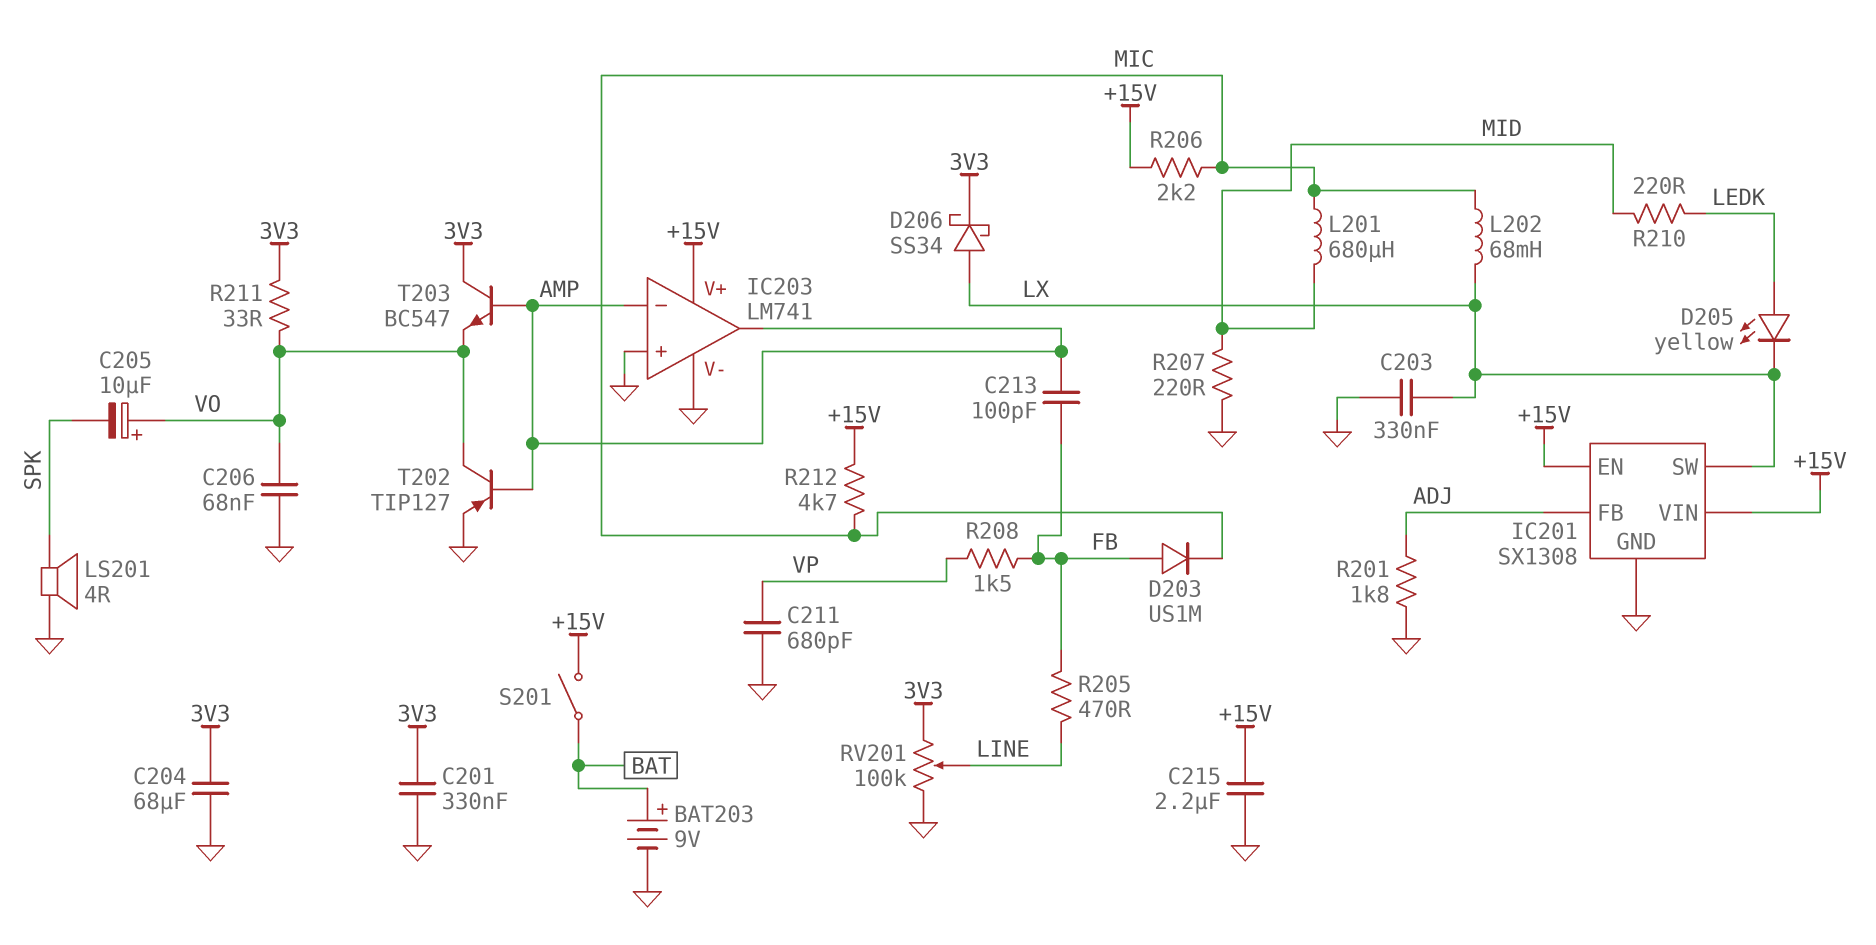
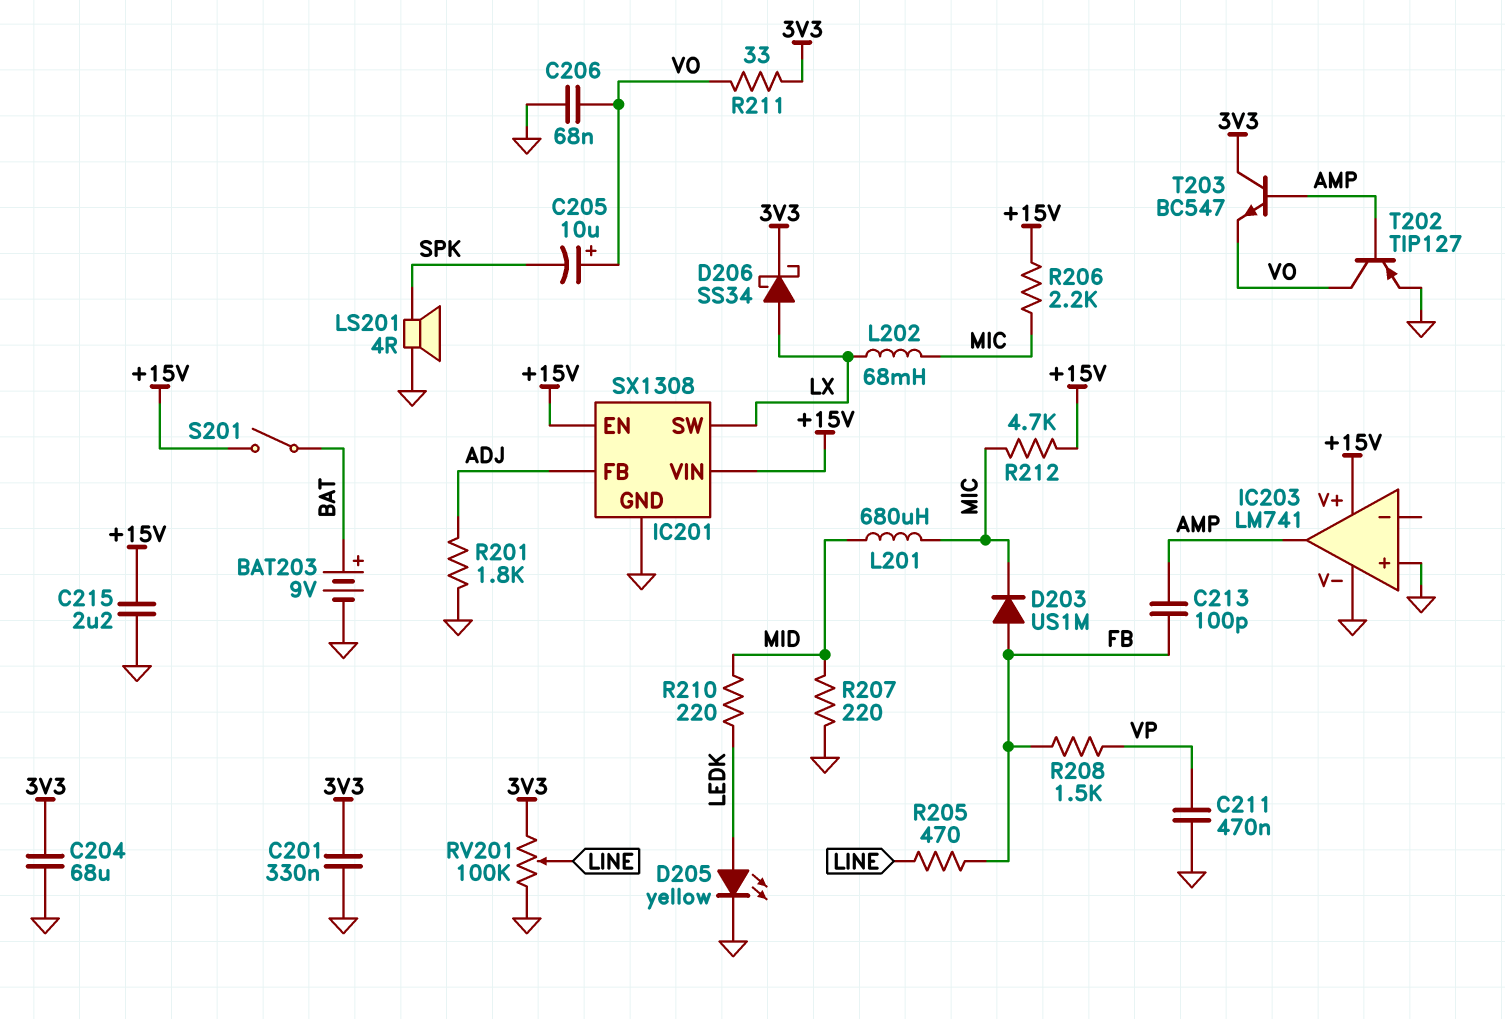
C203: 330nF (GND, LX) -> none
C211: 680pF (GND, VP) -> 470nF (GND, VP)
D205: LED yellow (A LEDK, K LX) -> LED yellow (A LEDK, K GND)
IC203 pin in-: AMP -> none

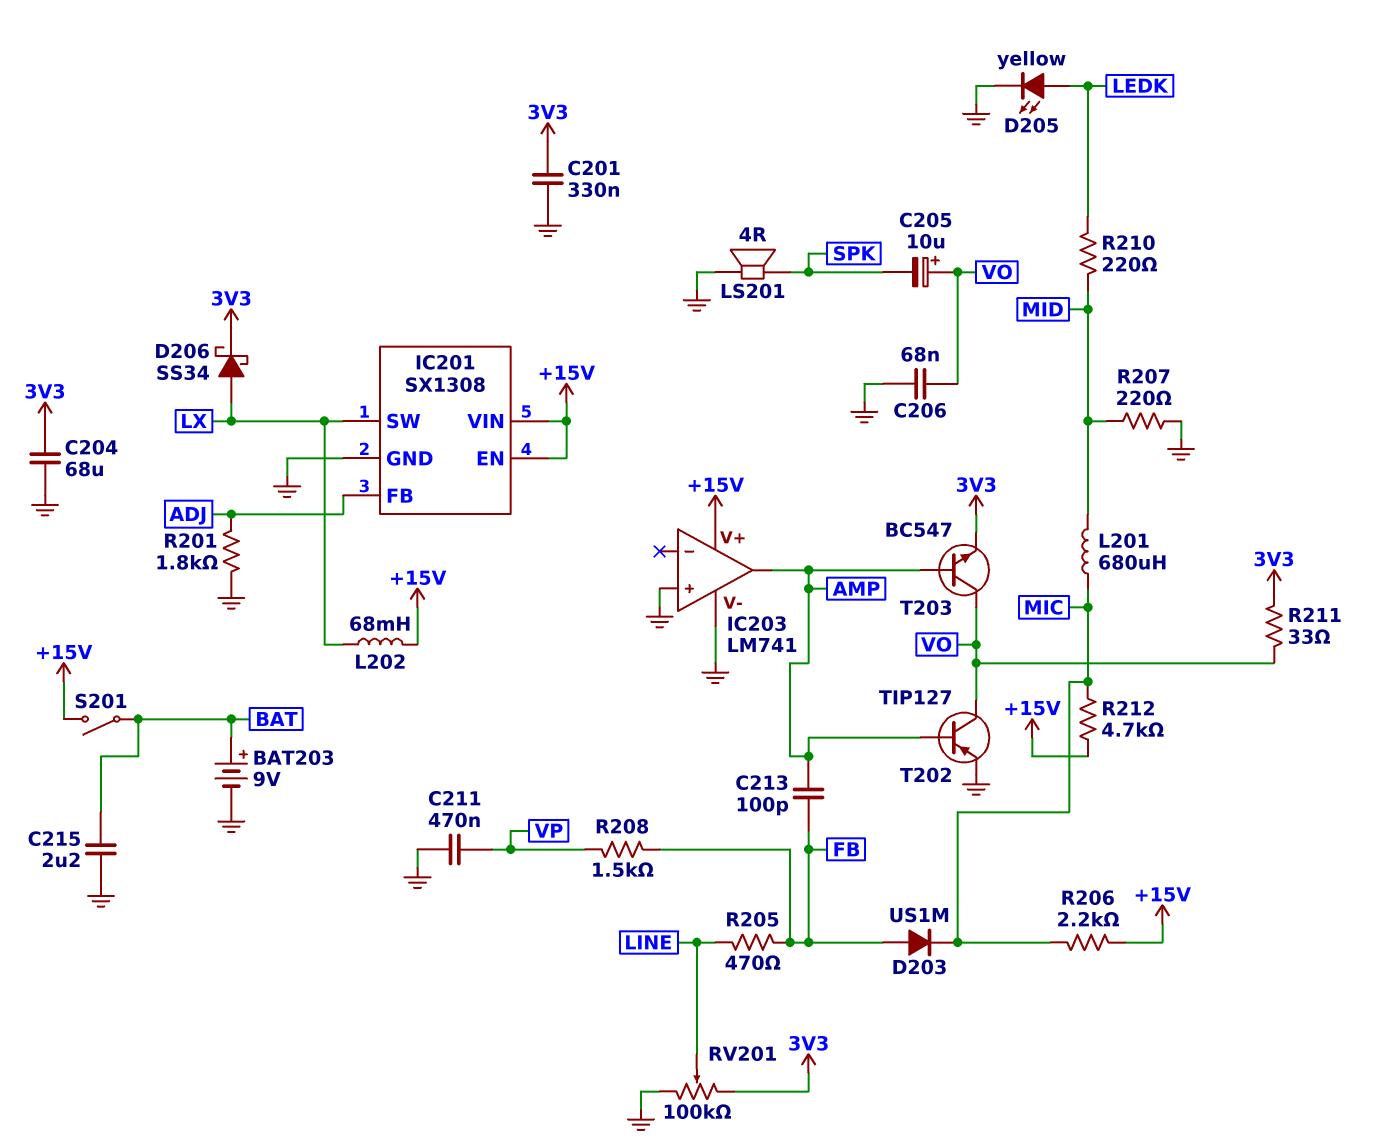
C215: 2.2uF (+15V, GND) -> 2.2uF (BAT, GND)
L202: 68mH (LX, MIC) -> 68mH (+15V, LX)
T203: NPN BC547 (B AMP, C 3V3, E VO) -> NPN BC547 (B AMP, C VO, E 3V3)

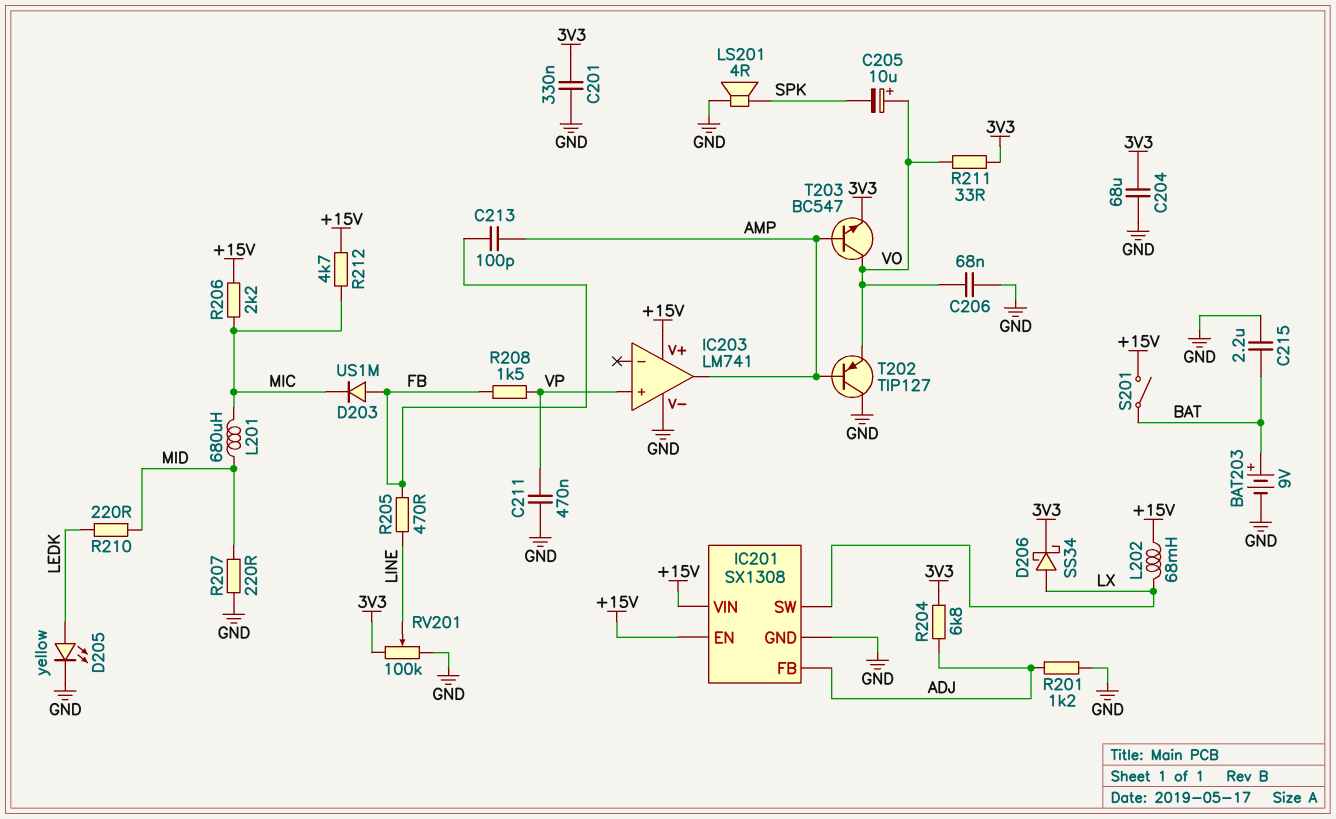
IC203 pin in+: GND -> VP
R201: 1.8k (ADJ, GND) -> 1.2k (ADJ, GND)
R204: none -> 6.8k (3V3, ADJ)
T202: PNP TIP127 (B AMP, C VO, E GND) -> PNP TIP127 (B AMP, C GND, E VO)

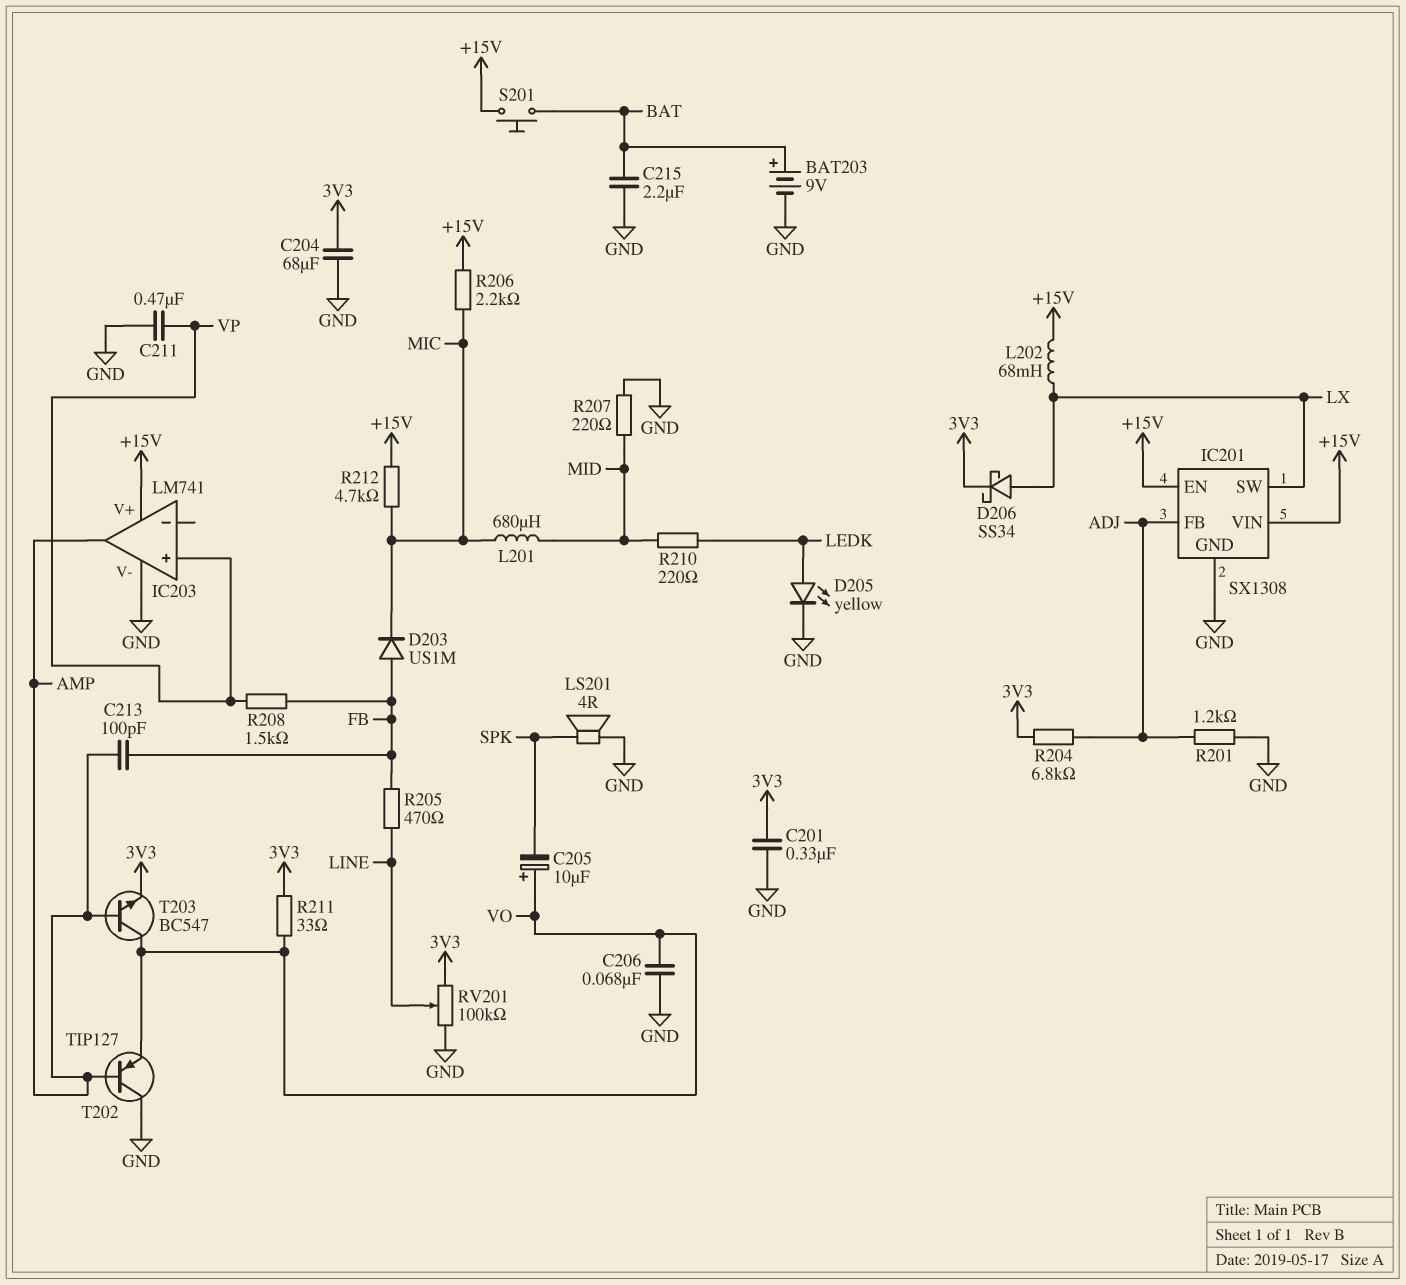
S201: switch (+15V, BAT) -> button (+15V, BAT)

